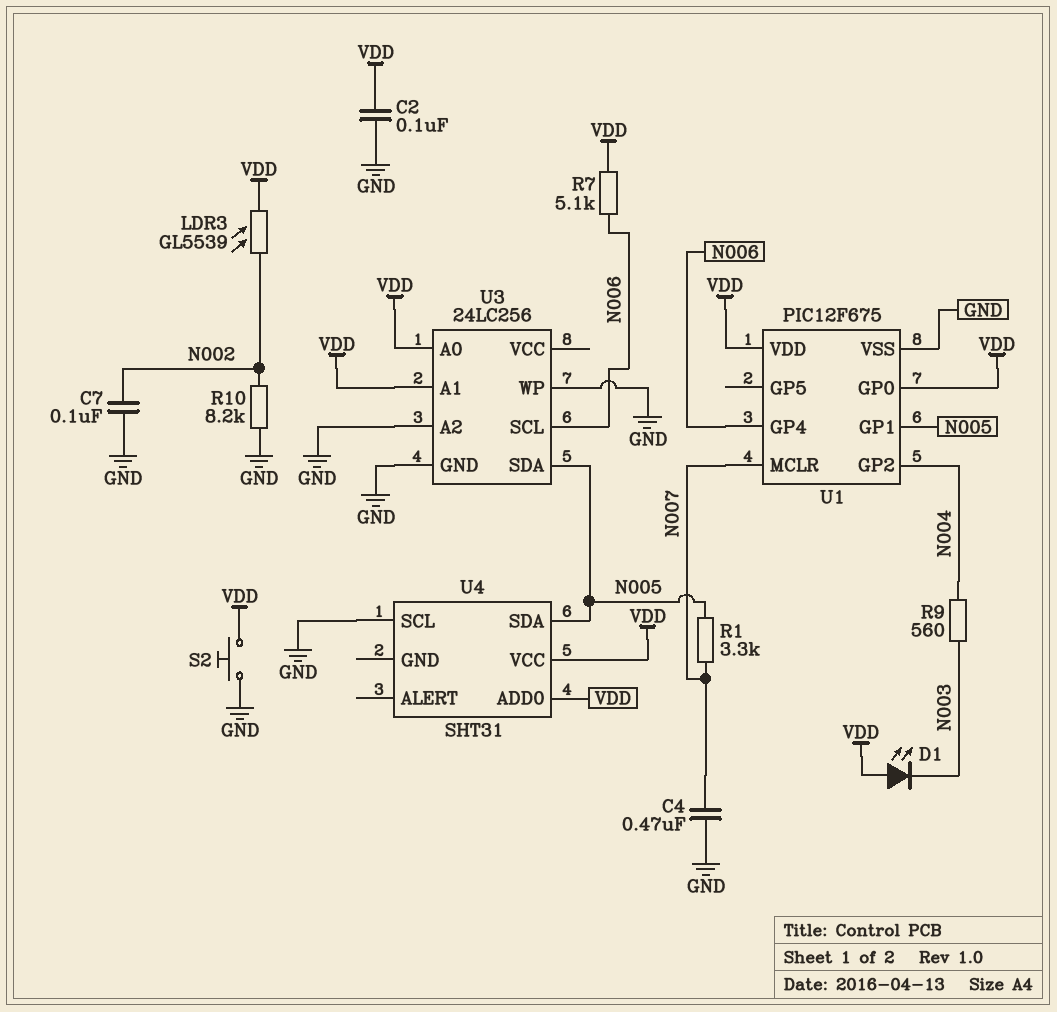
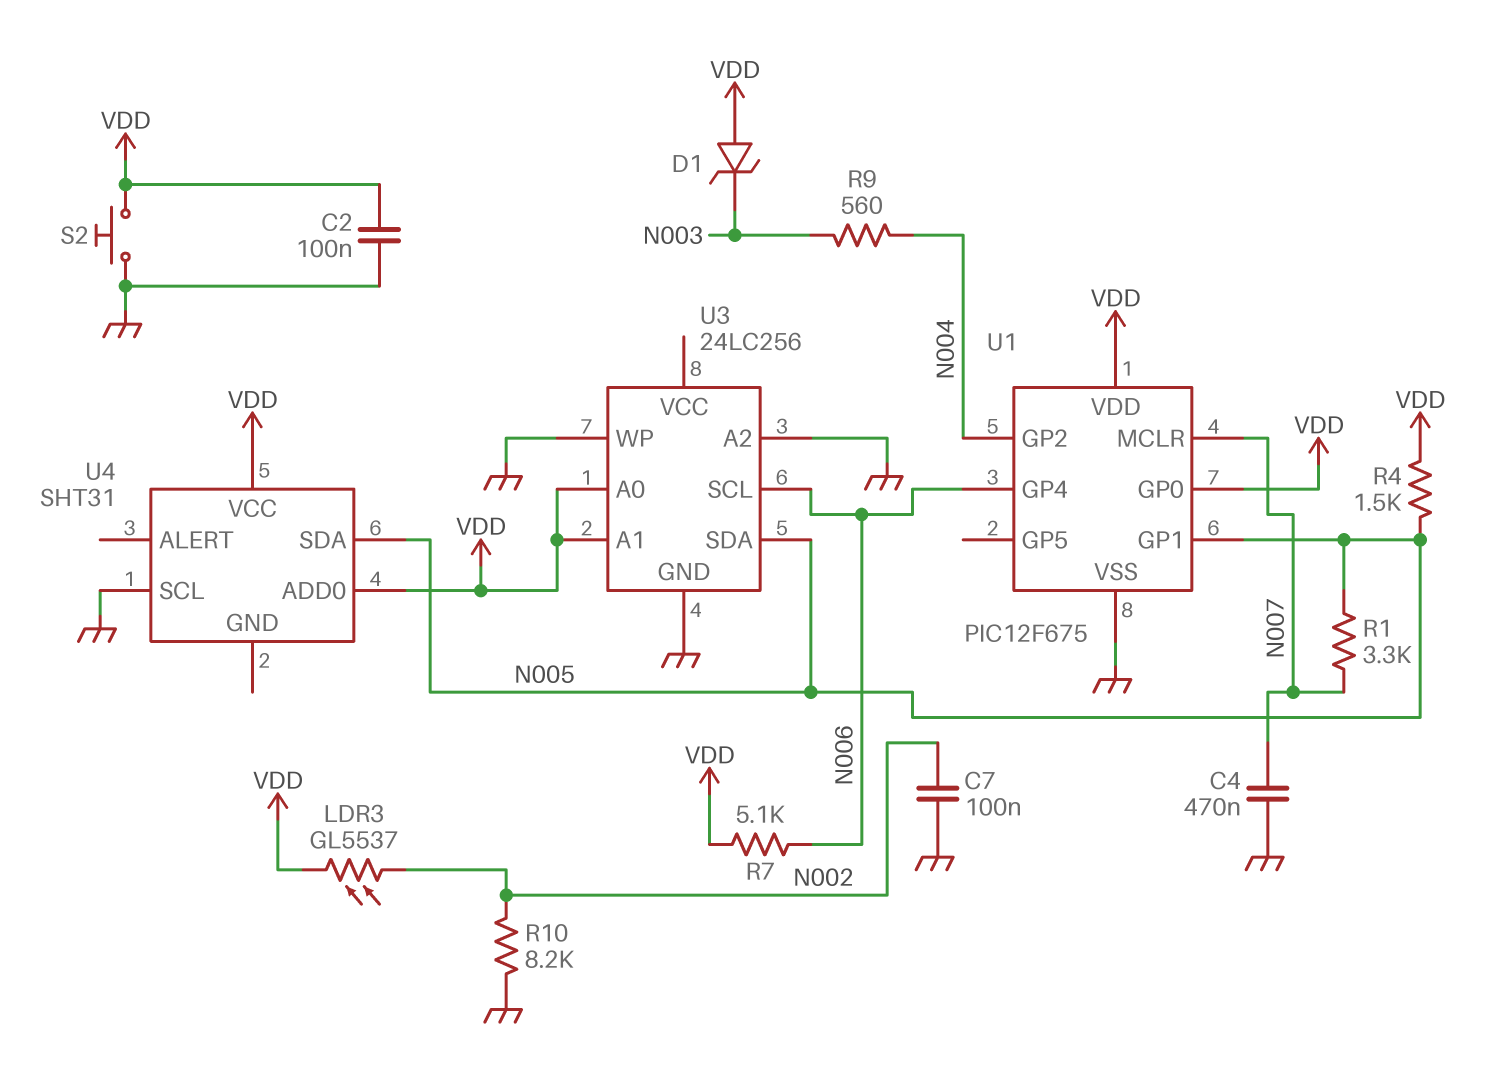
D1: LED (A VDD, K N003) -> zener (A VDD, K N003)
LDR3: GL5539 (N002, VDD) -> GL5537 (N002, VDD)
R4: none -> 1.5k (N005, VDD)

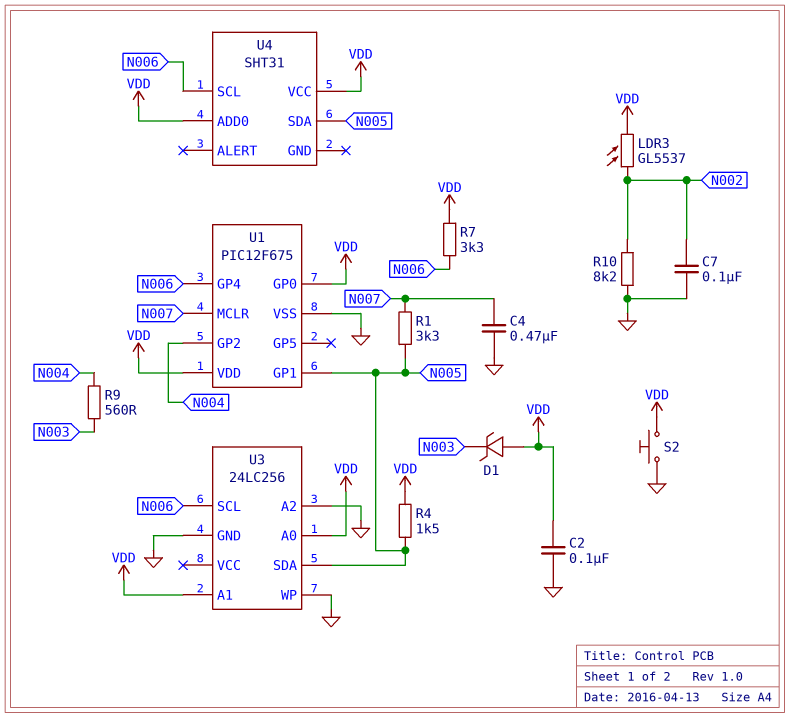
R7: 5.1k (N006, VDD) -> 3.3k (N006, VDD)
U4 pin SCL: GND -> N006

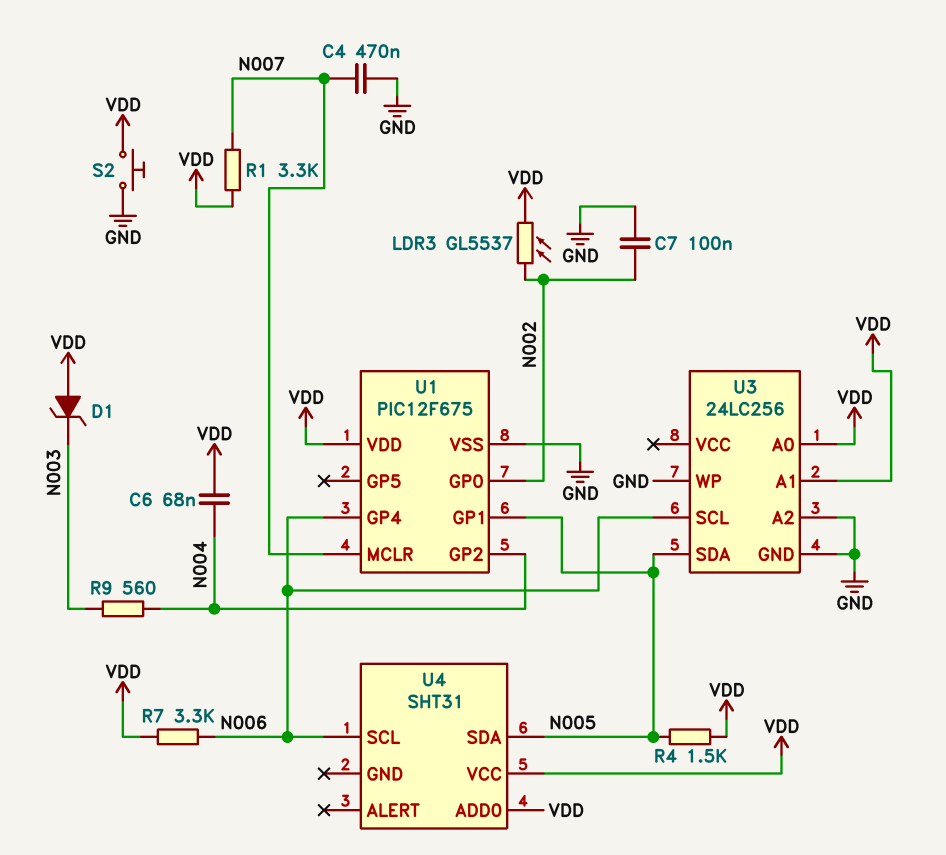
C2: 100nF (GND, VDD) -> none
C6: none -> 68nF (N004, VDD)
R1: 3.3k (N005, N007) -> 3.3k (N007, VDD)
R10: 8.2k (GND, N002) -> none
U1 pin GP0: VDD -> N002

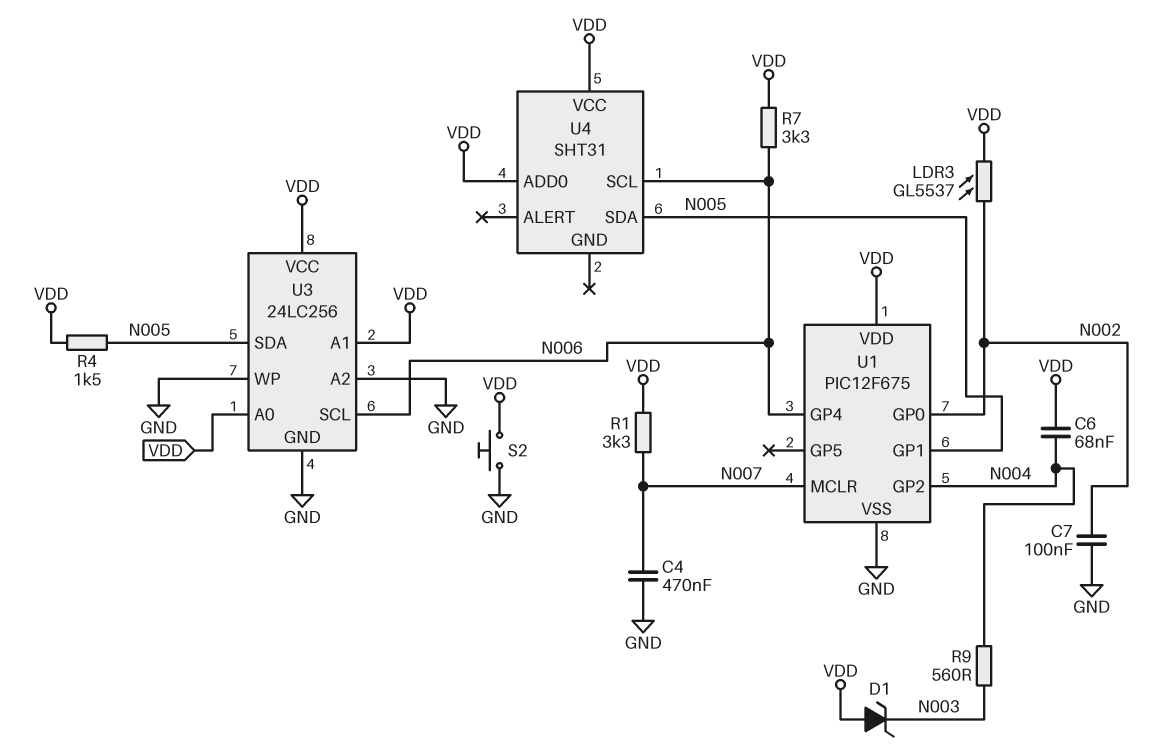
U3 pin VCC: none -> VDD

